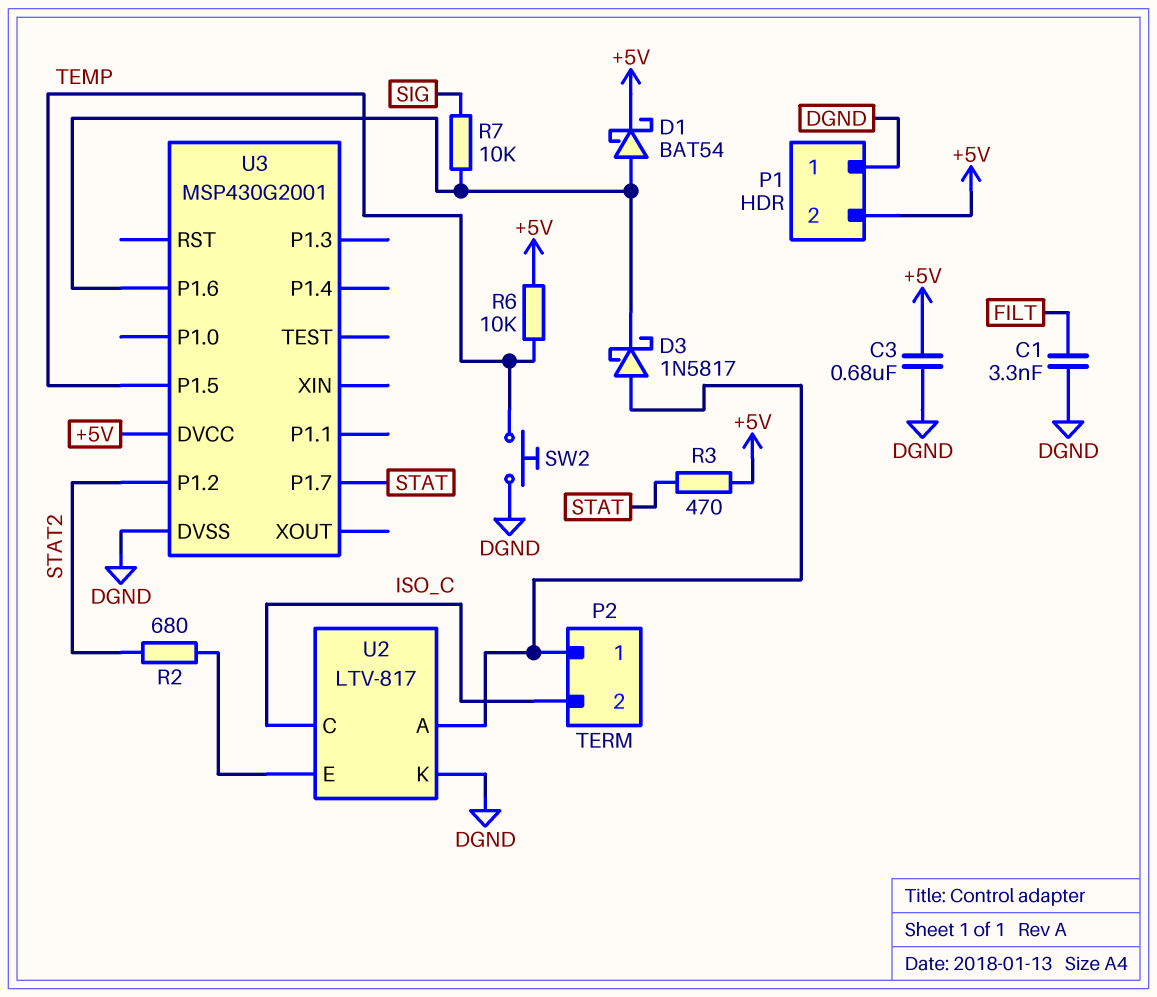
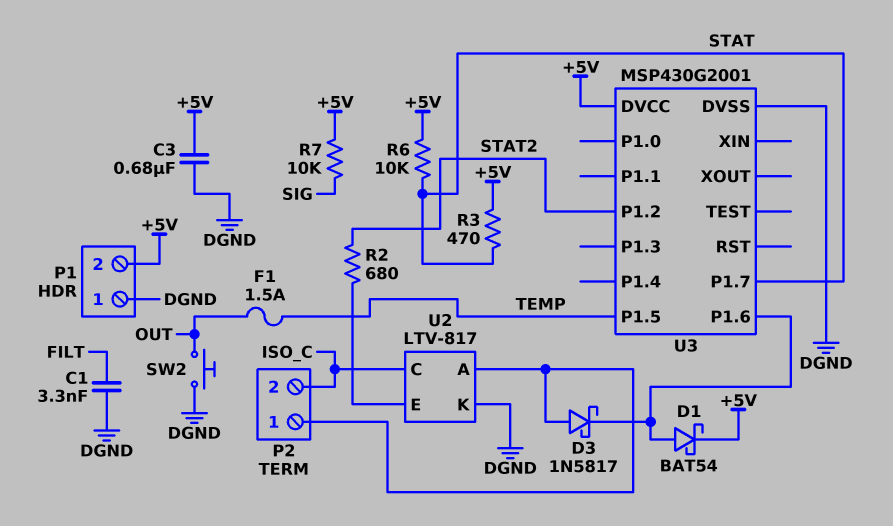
F1: none -> 1.5A (OUT, TEMP)
R6: 10k (+5V, TEMP) -> 10k (+5V, STAT)
R7: 10k (SIG, U3/P1.6) -> 10k (+5V, SIG)
SW2: button (DGND, TEMP) -> button (DGND, OUT)

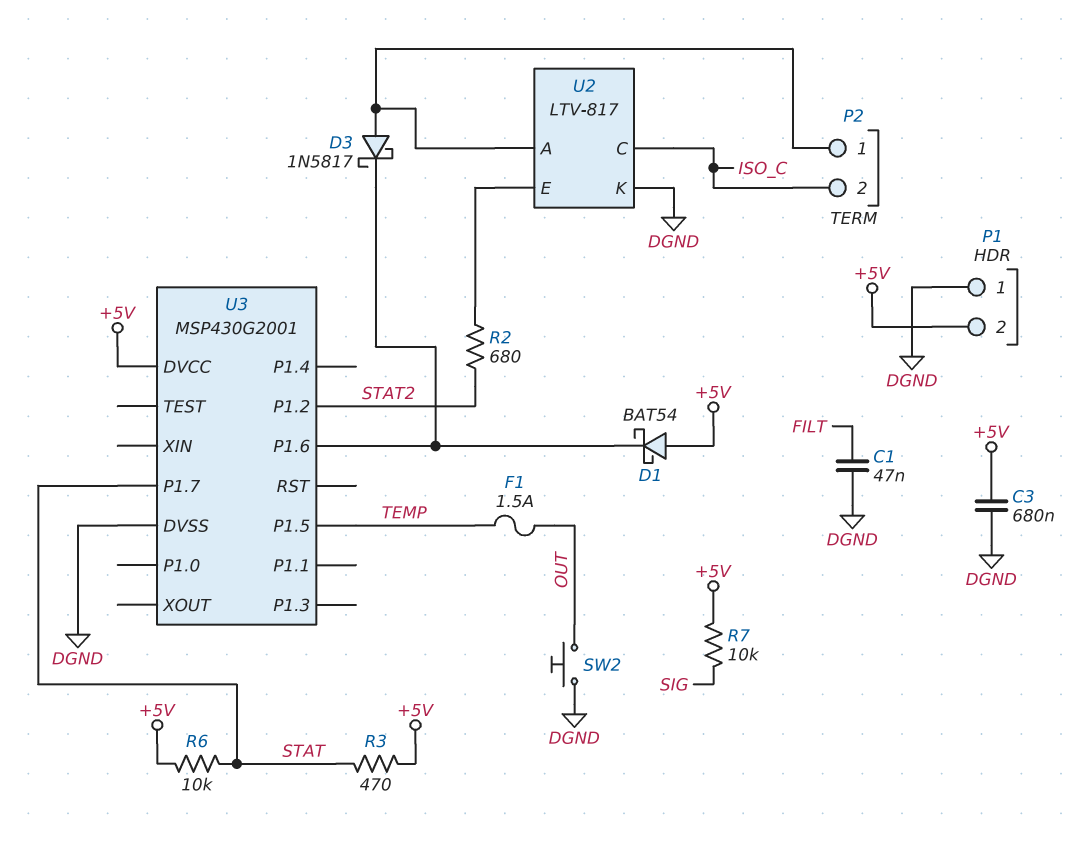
C1: 3.3nF (DGND, FILT) -> 47nF (DGND, FILT)
D1: schottky BAT54 (A U3/P1.6, K +5V) -> schottky BAT54 (A +5V, K U3/P1.6)

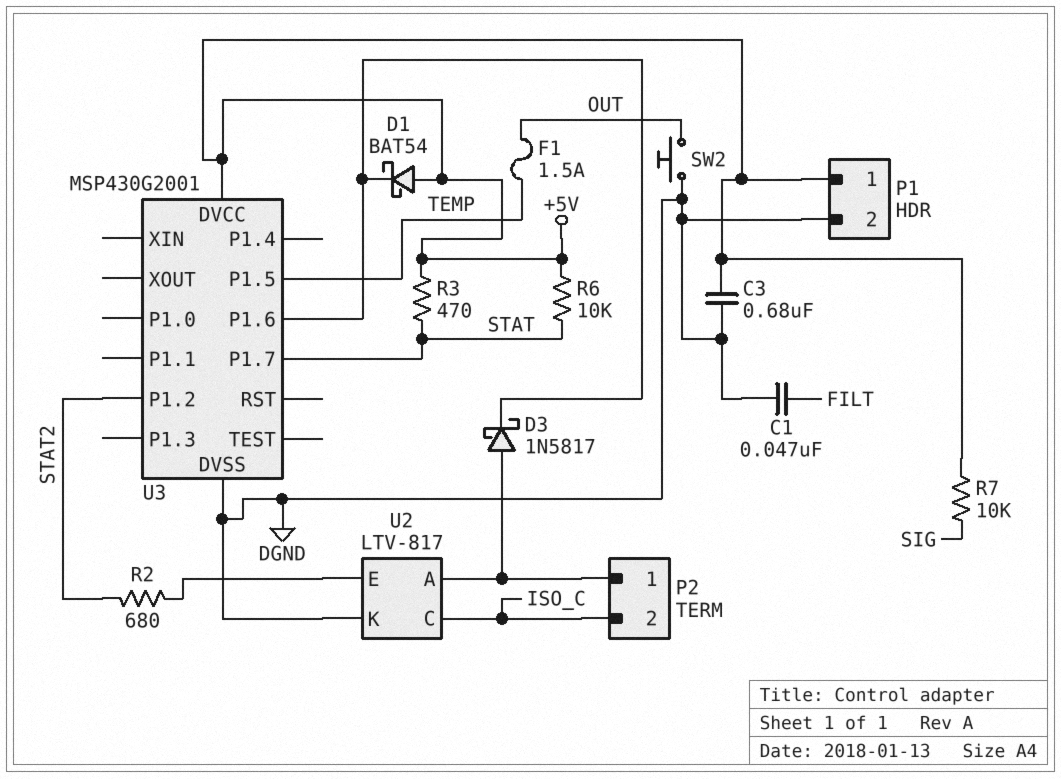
P1 pin 1: DGND -> +5V
P1 pin 2: +5V -> DGND

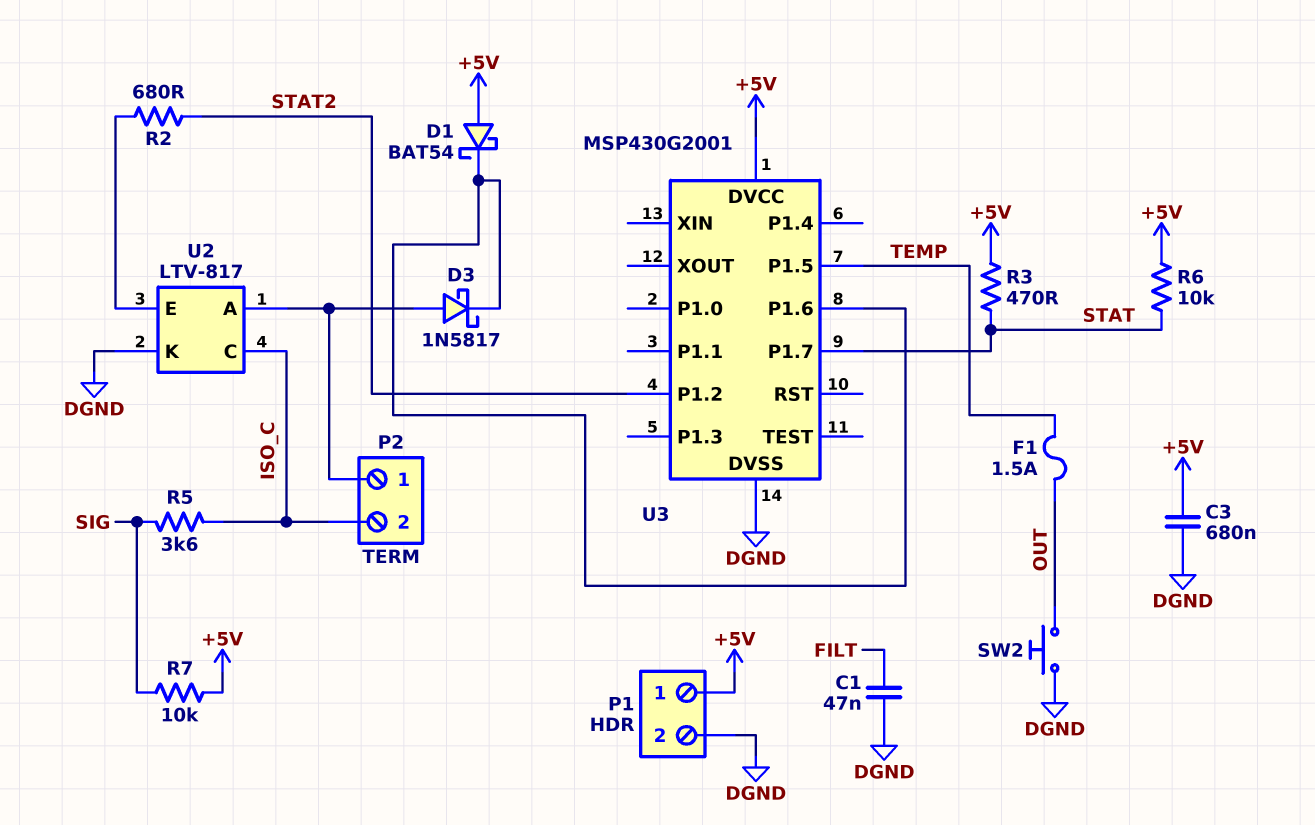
R5: none -> 3.6k (ISO_C, SIG)

